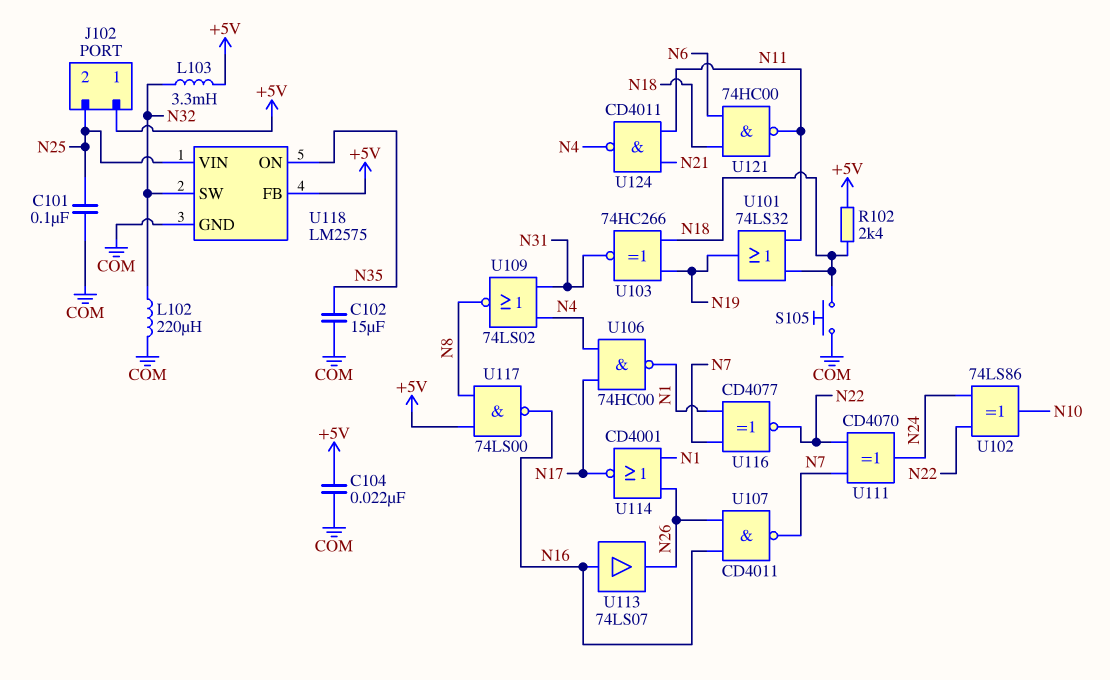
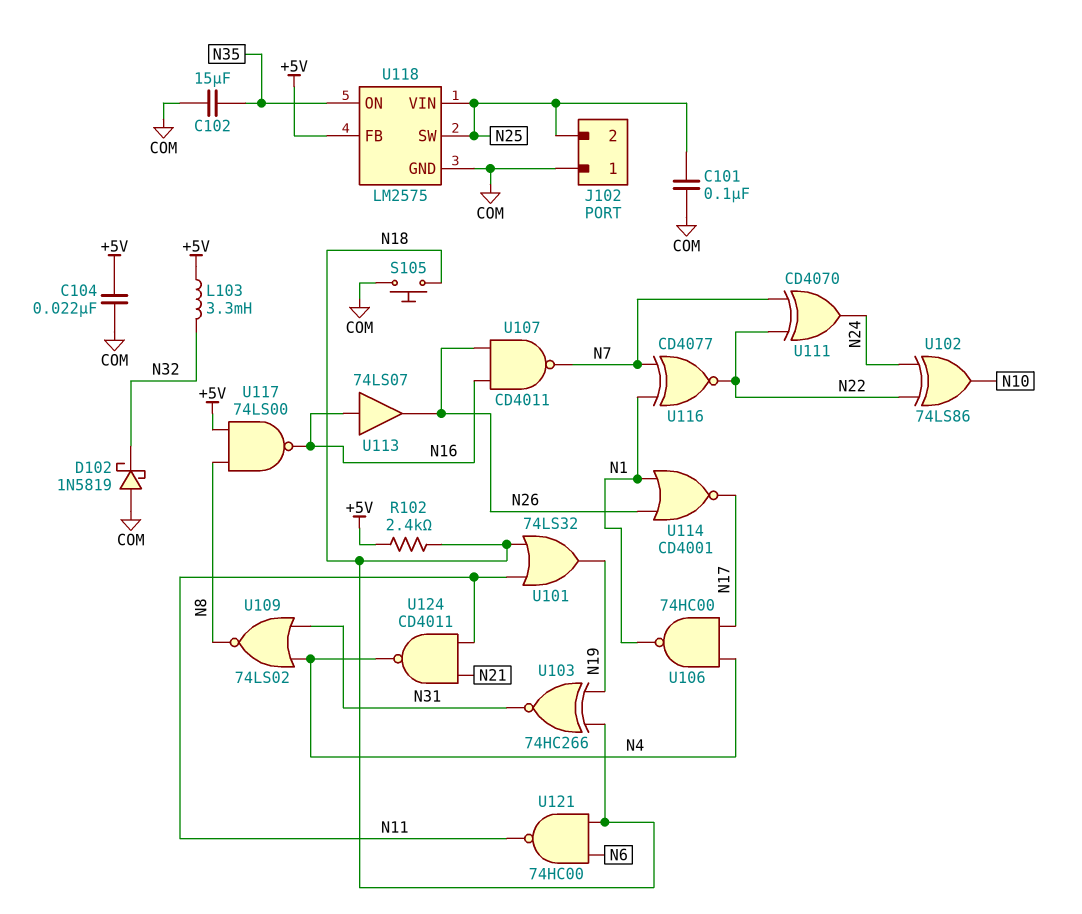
D102: none -> schottky 1N5819 (A COM, K N32)
J102 pin 1: +5V -> COM
L102: 220uH (COM, N32) -> none
U118 pin SW: N32 -> N25

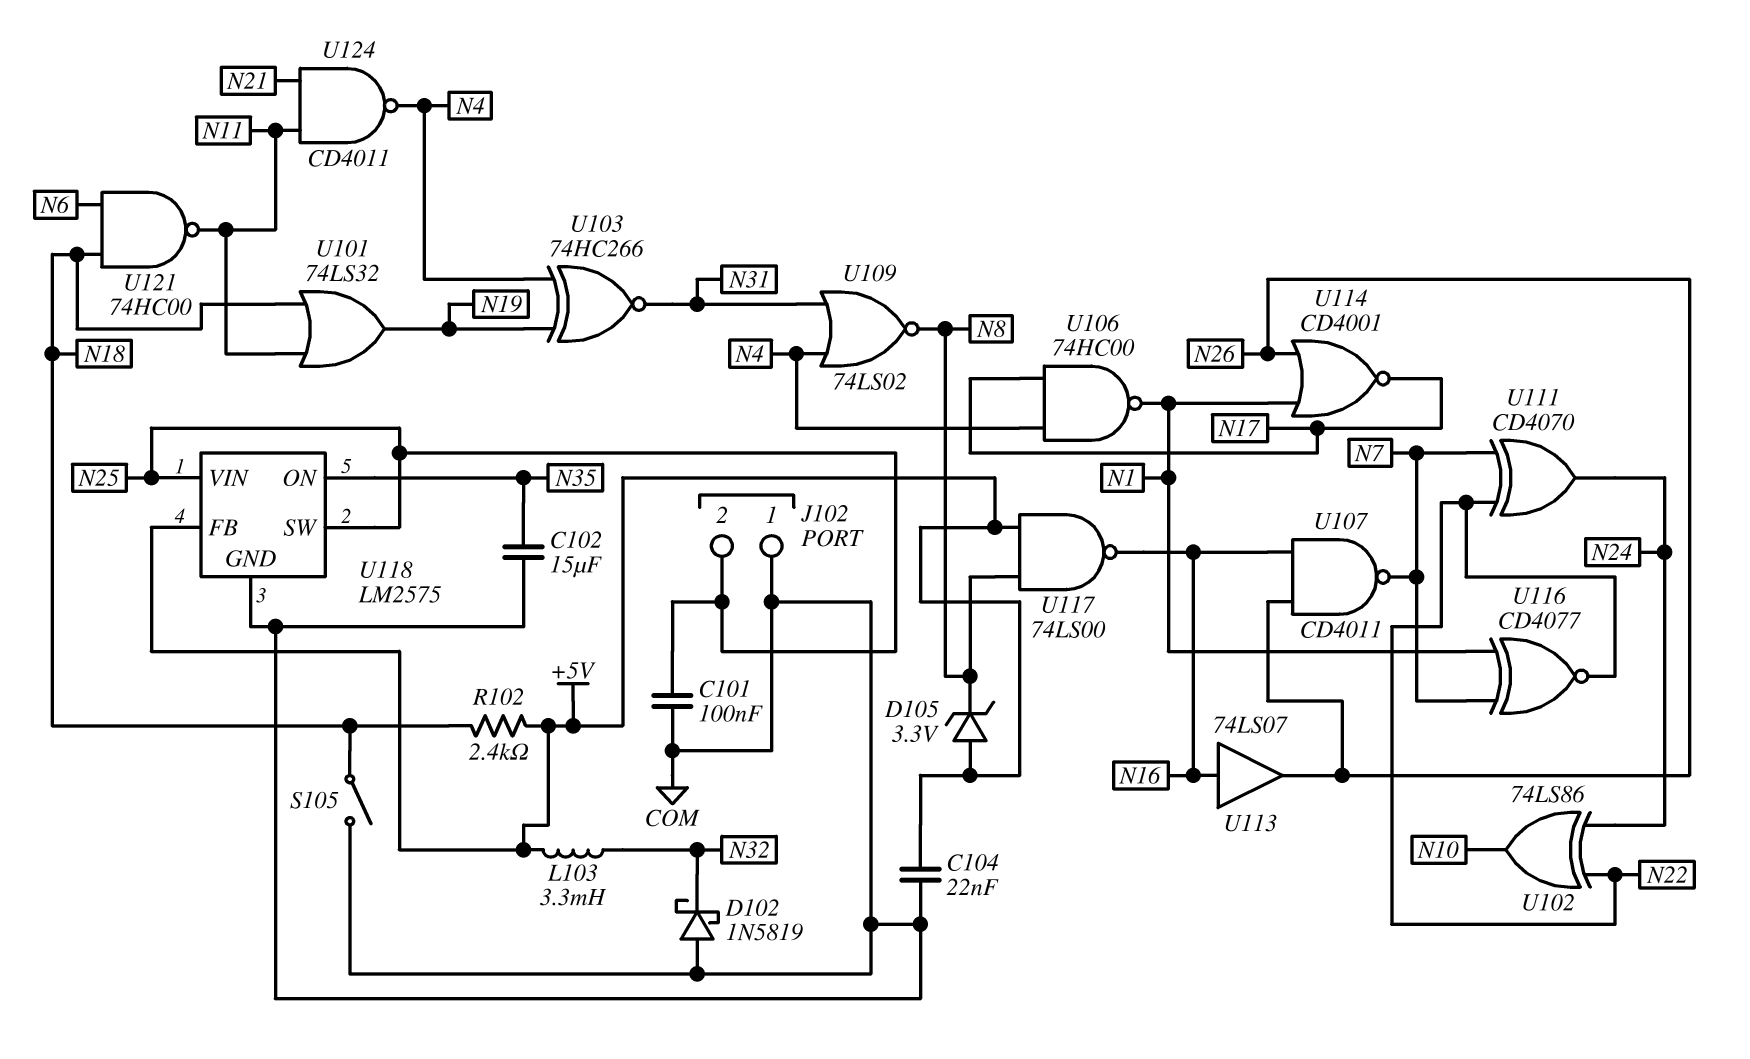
D105: none -> zener 3.3V (A +5V, K N8)
S105: button (COM, N18) -> switch (COM, N18)
U103: XNOR 74HC266 (in N18, in N19, out N31) -> XNOR 74HC266 (in N4, in N19, out N31)

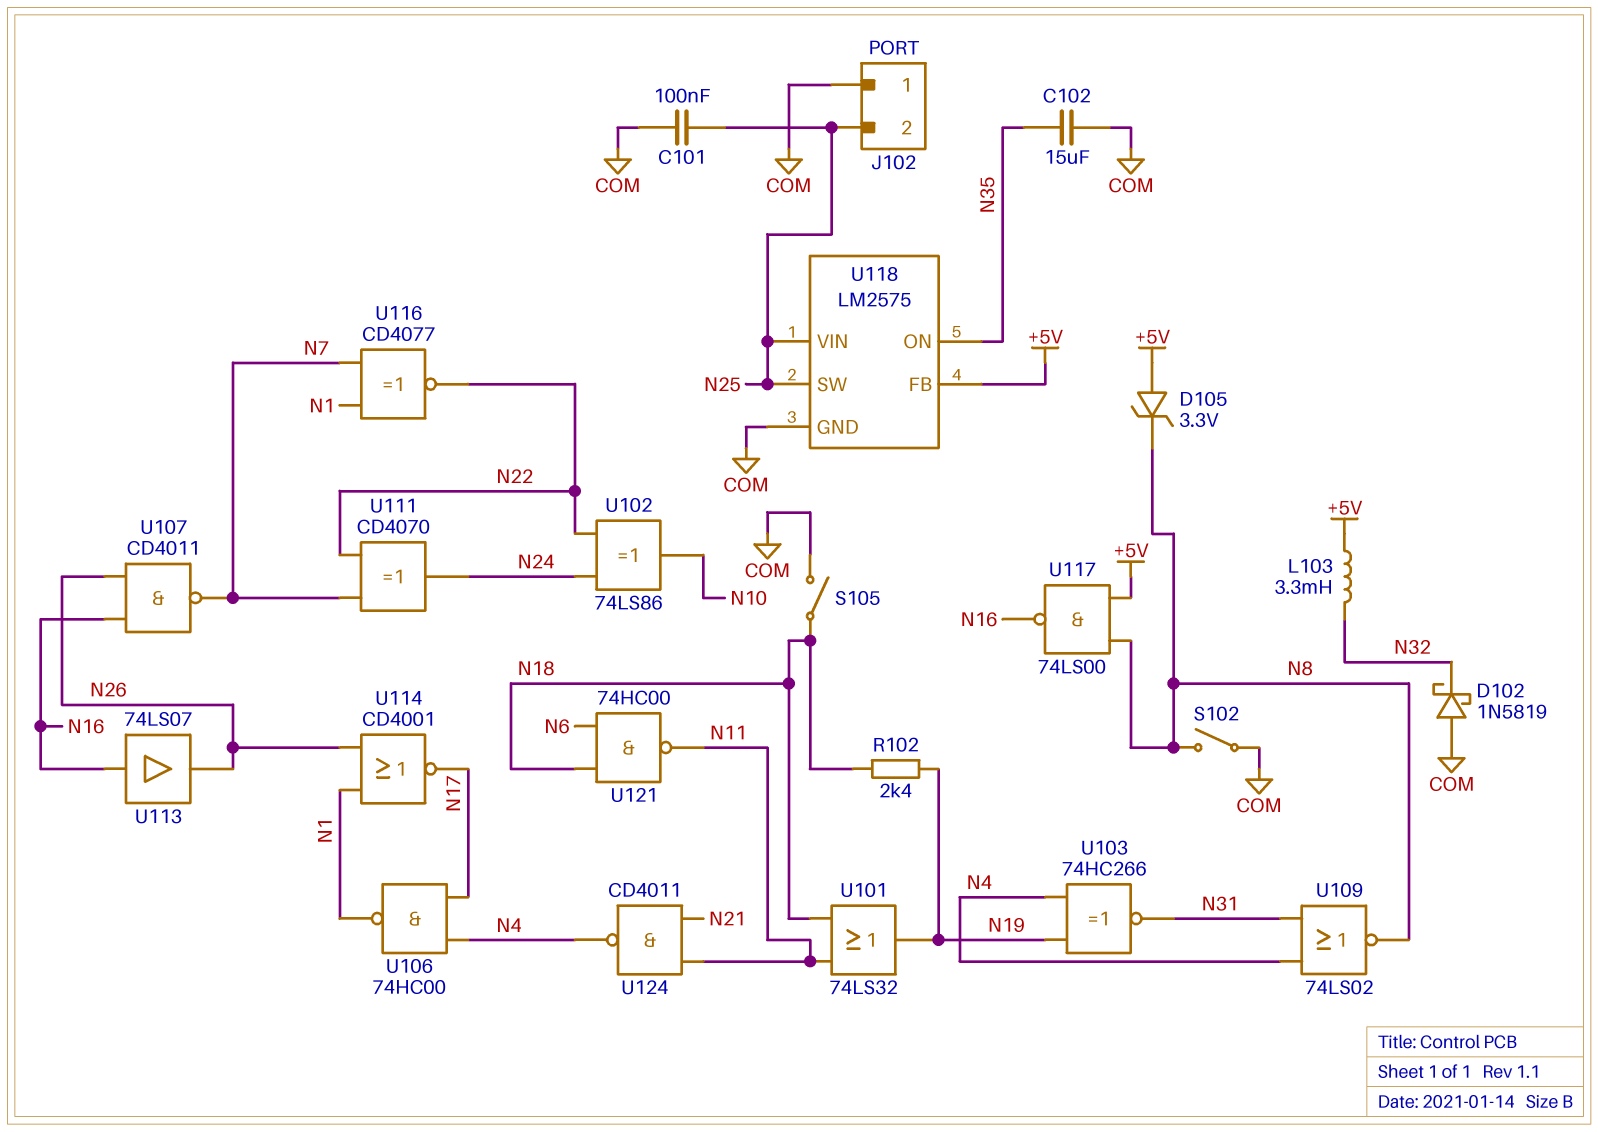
C104: 22nF (+5V, COM) -> none
R102: 2.4k (+5V, N18) -> 2.4k (N18, N19)
S102: none -> switch (COM, N8)

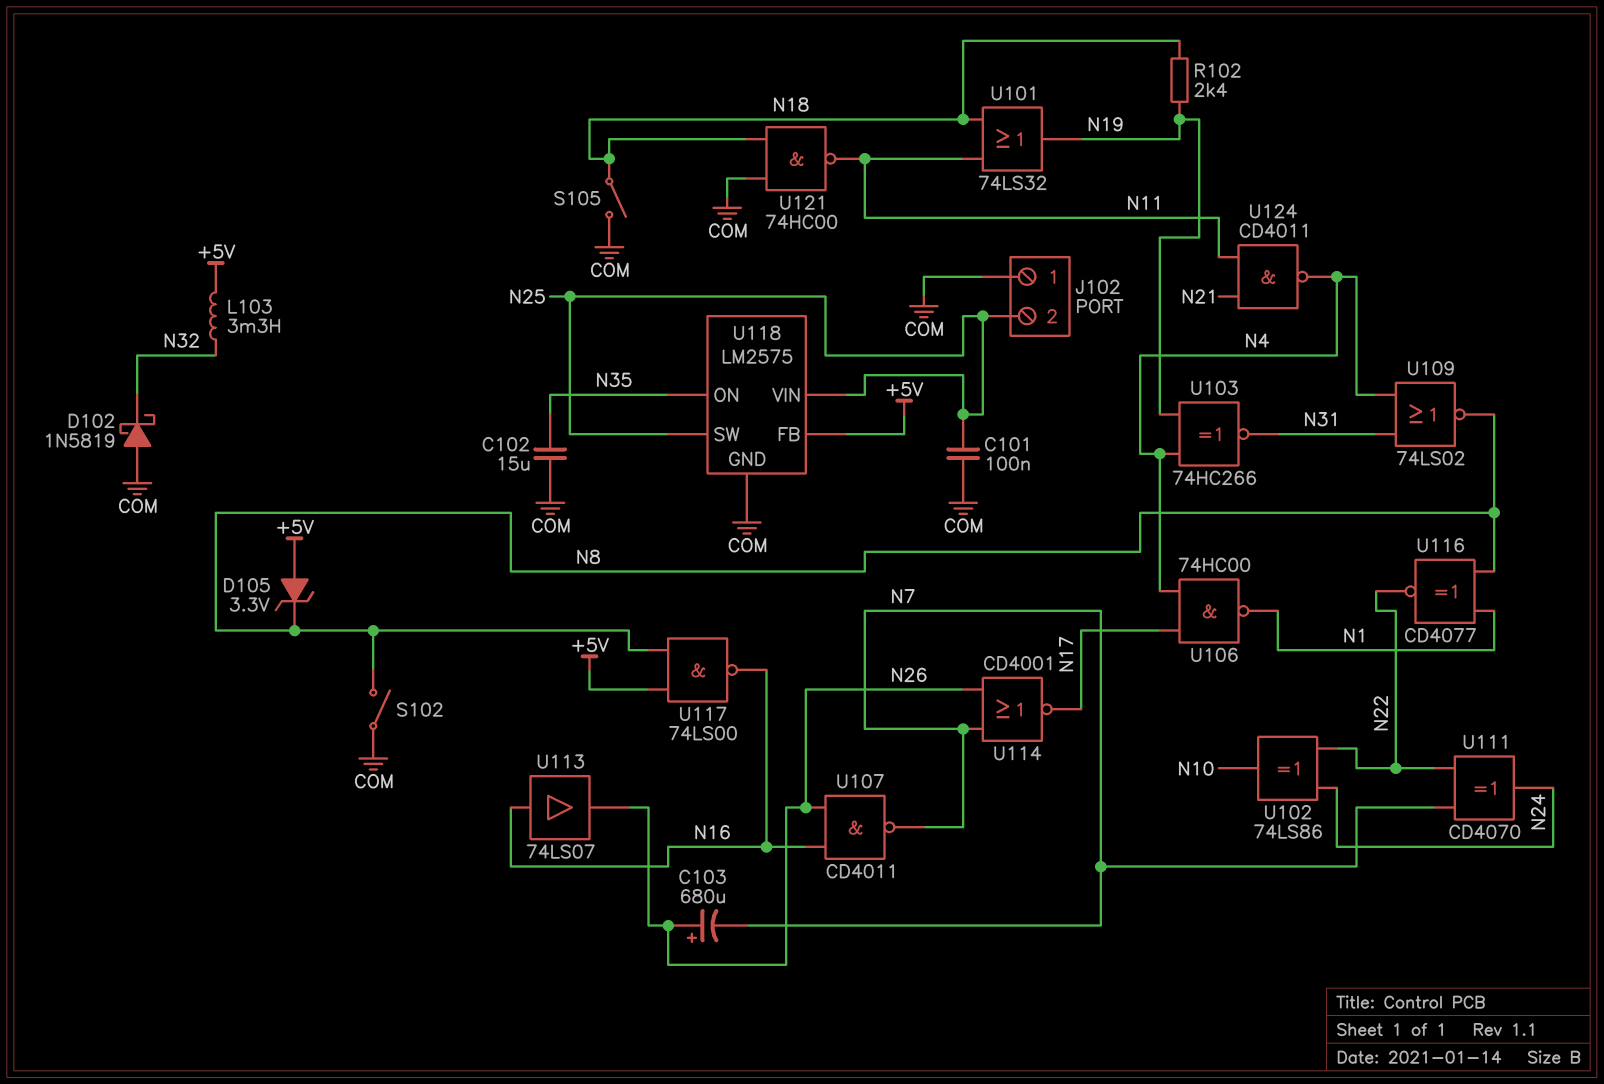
C103: none -> 680uF (plus N26, minus N7)
U114: NOR CD4001 (in N1, in N26, out N17) -> NOR CD4001 (in N7, in N26, out N17)
U116: XNOR CD4077 (in N1, in N7, out N22) -> XNOR CD4077 (in N1, in N8, out N22)
U121: NAND 74HC00 (in N6, in N18, out N11) -> NAND 74HC00 (in COM, in N18, out N11)

